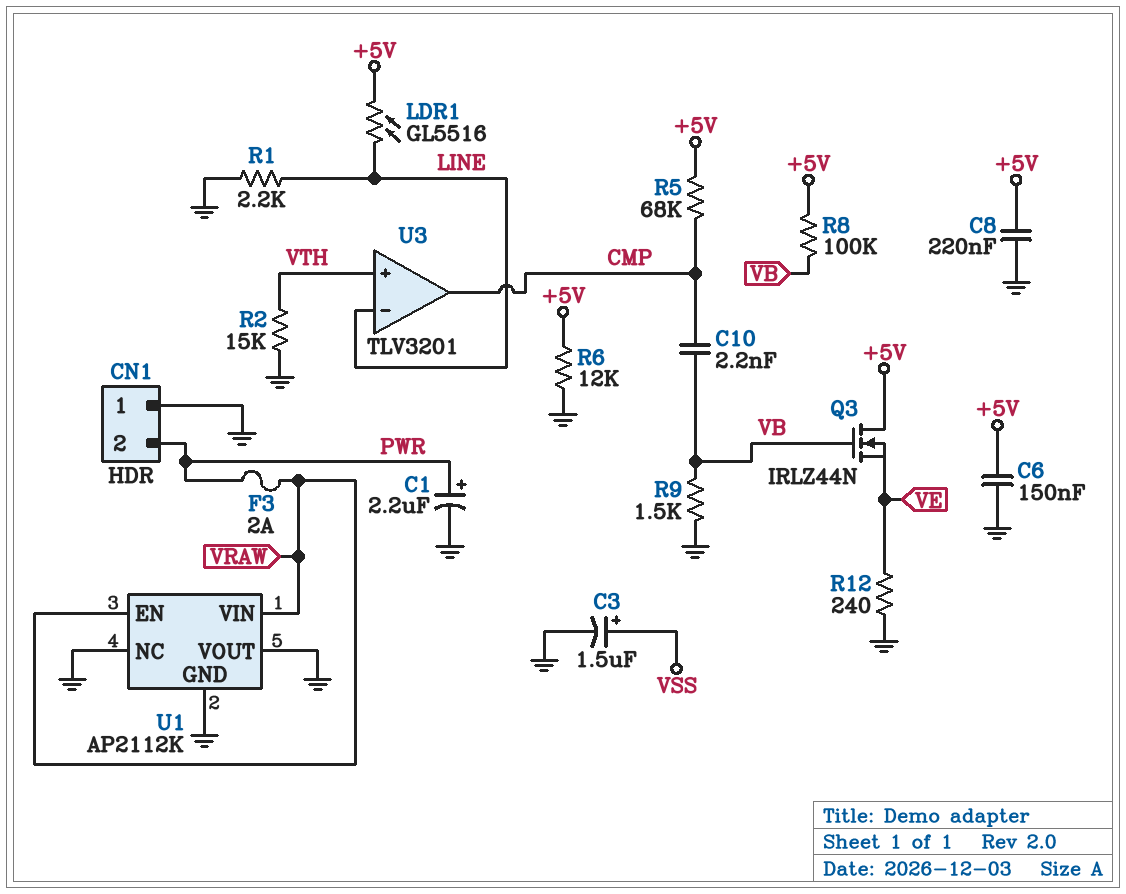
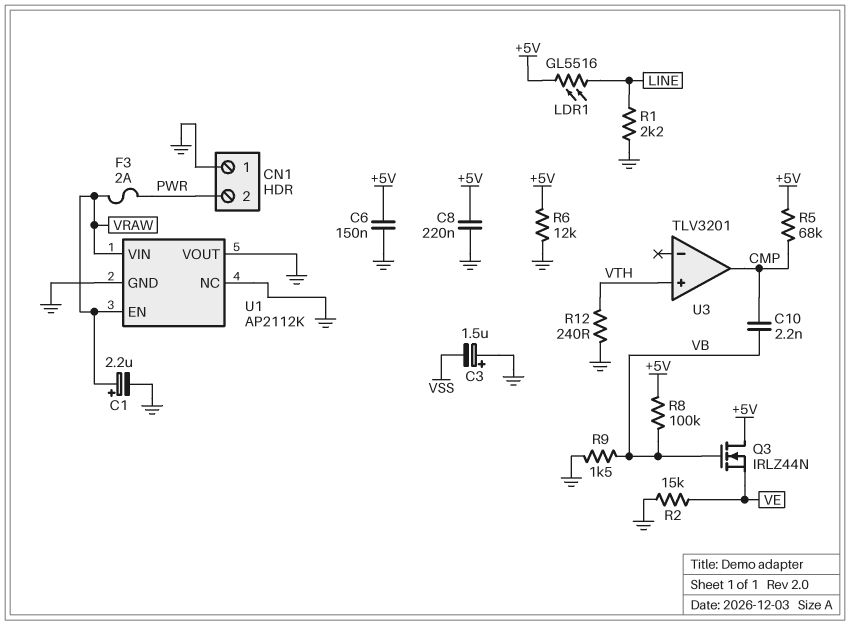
C1: 2.2uF (plus PWR, minus GND) -> 2.2uF (plus VRAW, minus GND)
C3: 1.5uF (plus VSS, minus GND) -> 1.5uF (plus GND, minus VSS)
R2: 15k (GND, VTH) -> 15k (GND, VE)
R12: 240 (GND, VE) -> 240 (GND, VTH)
U3 pin in-: LINE -> none

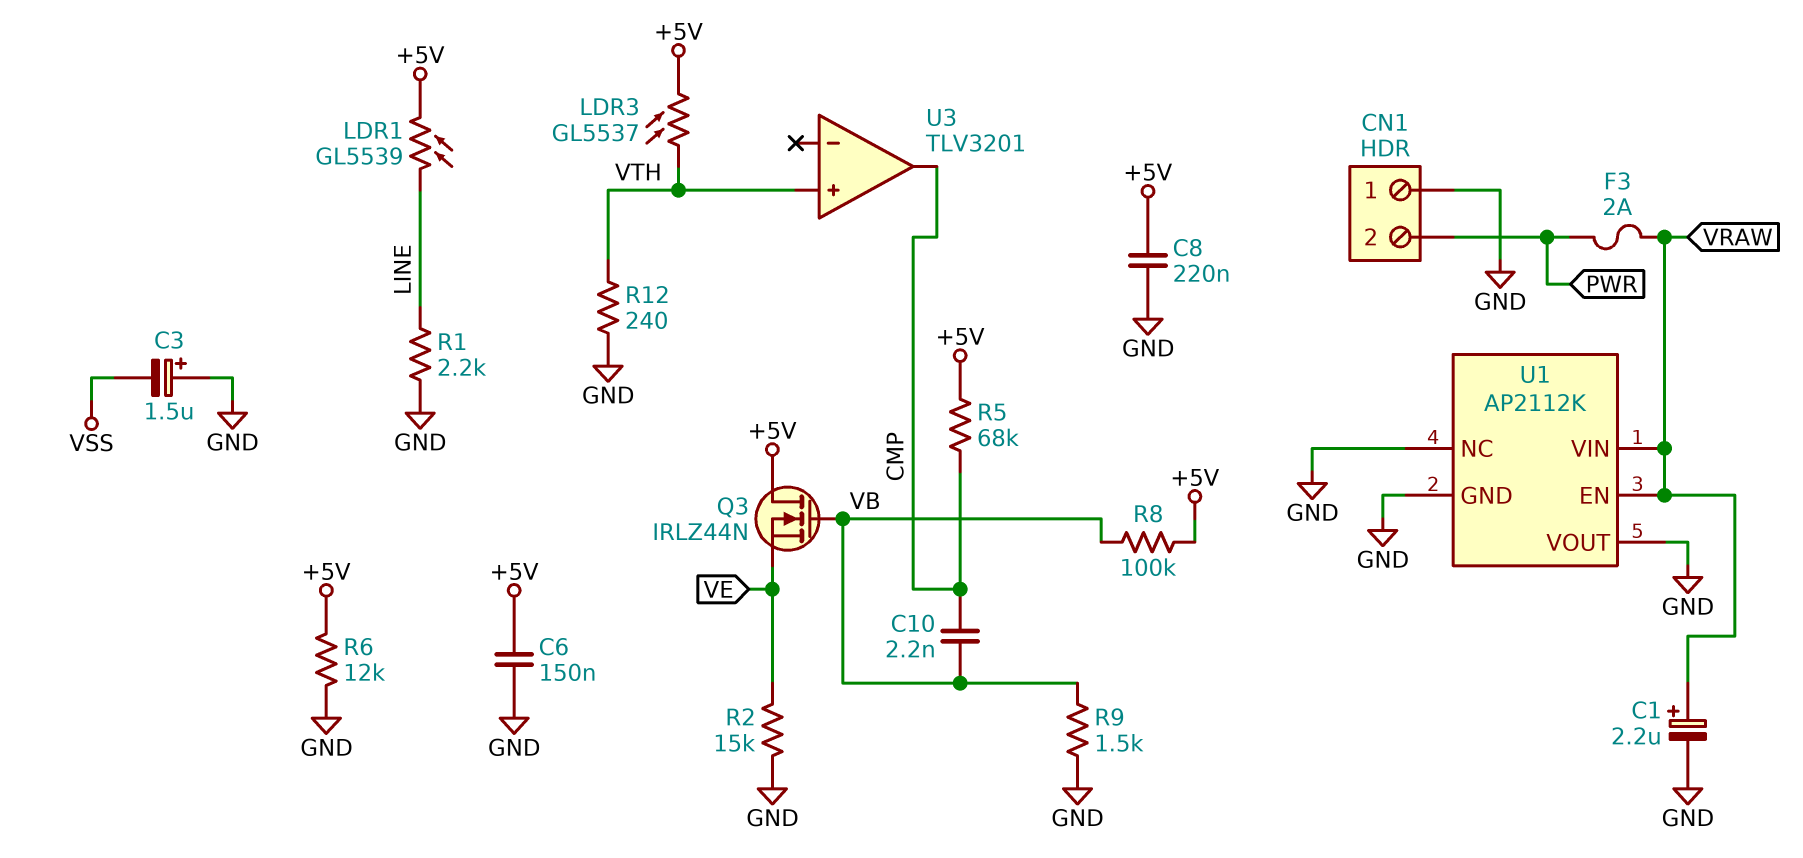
LDR1: GL5516 (+5V, LINE) -> GL5539 (+5V, LINE)
LDR3: none -> GL5537 (+5V, VTH)

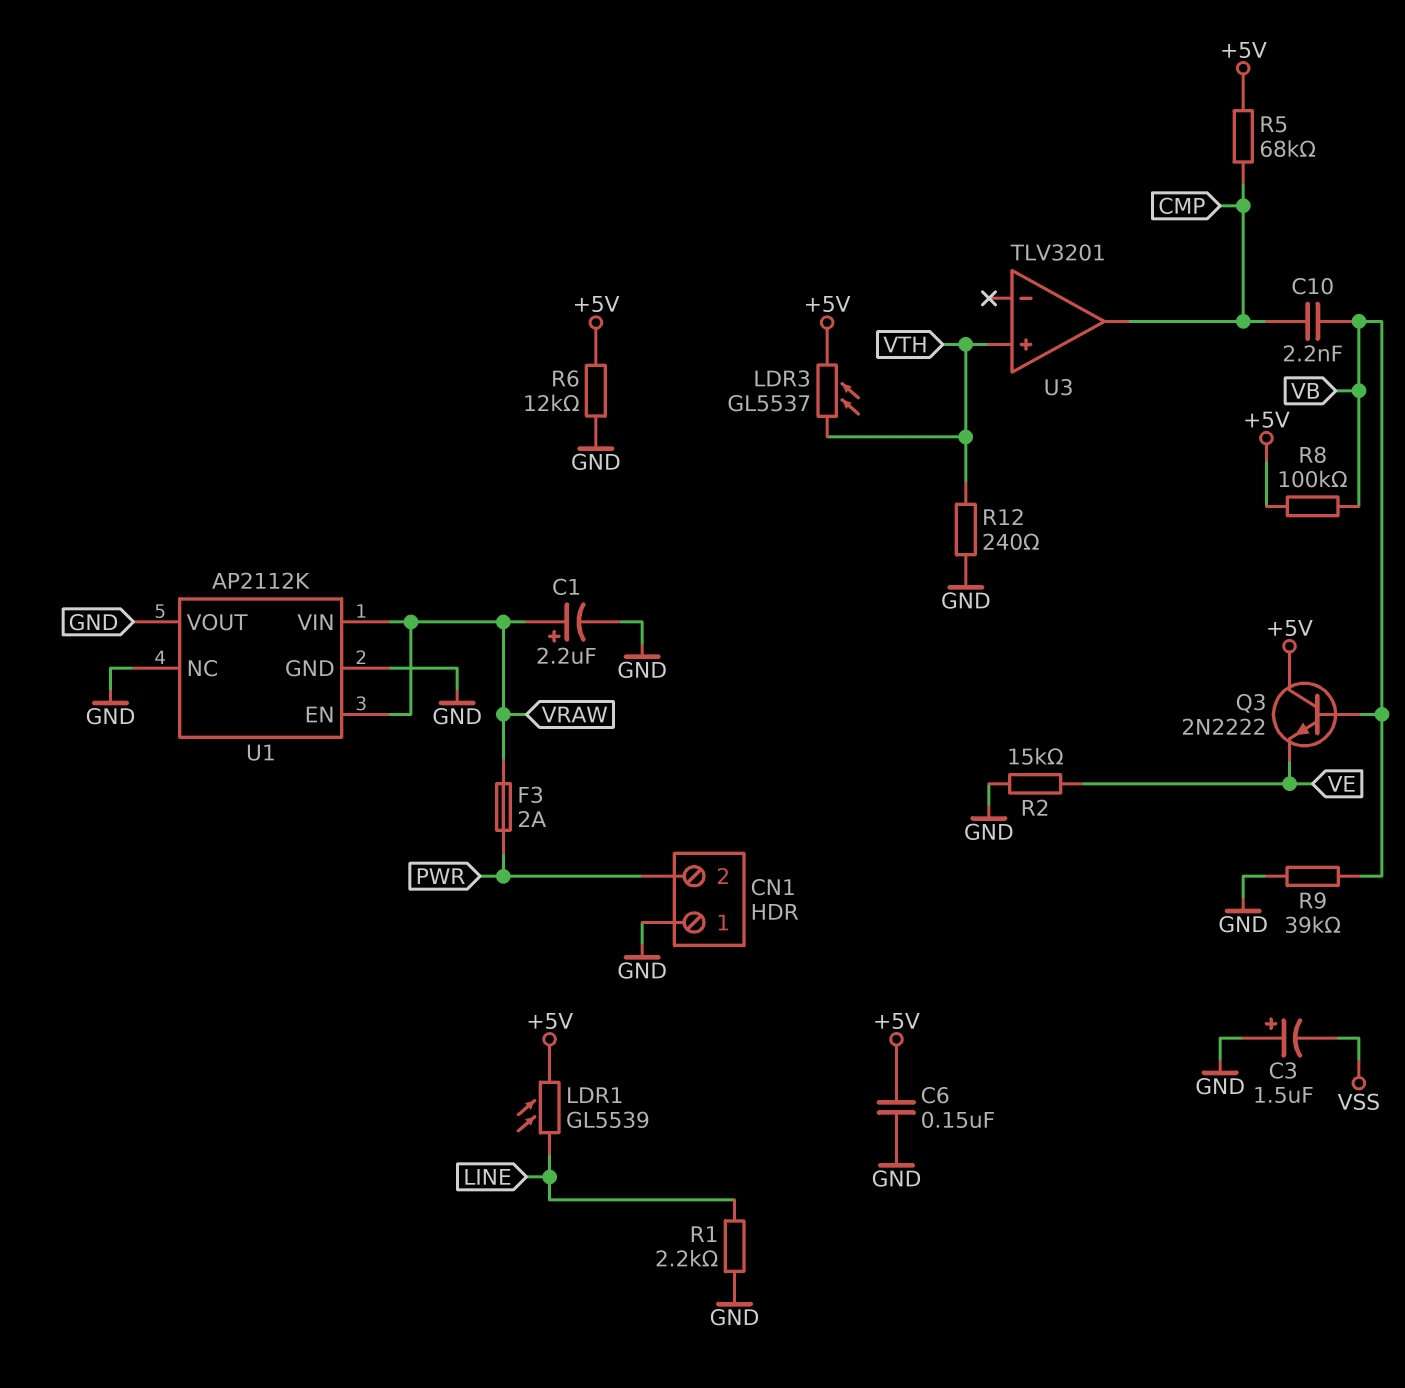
C8: 220nF (+5V, GND) -> none
Q3: NMOS IRLZ44N (G VB, D +5V, S VE) -> NPN 2N2222 (B VB, C +5V, E VE)
R9: 1.5k (GND, VB) -> 39k (GND, VB)

